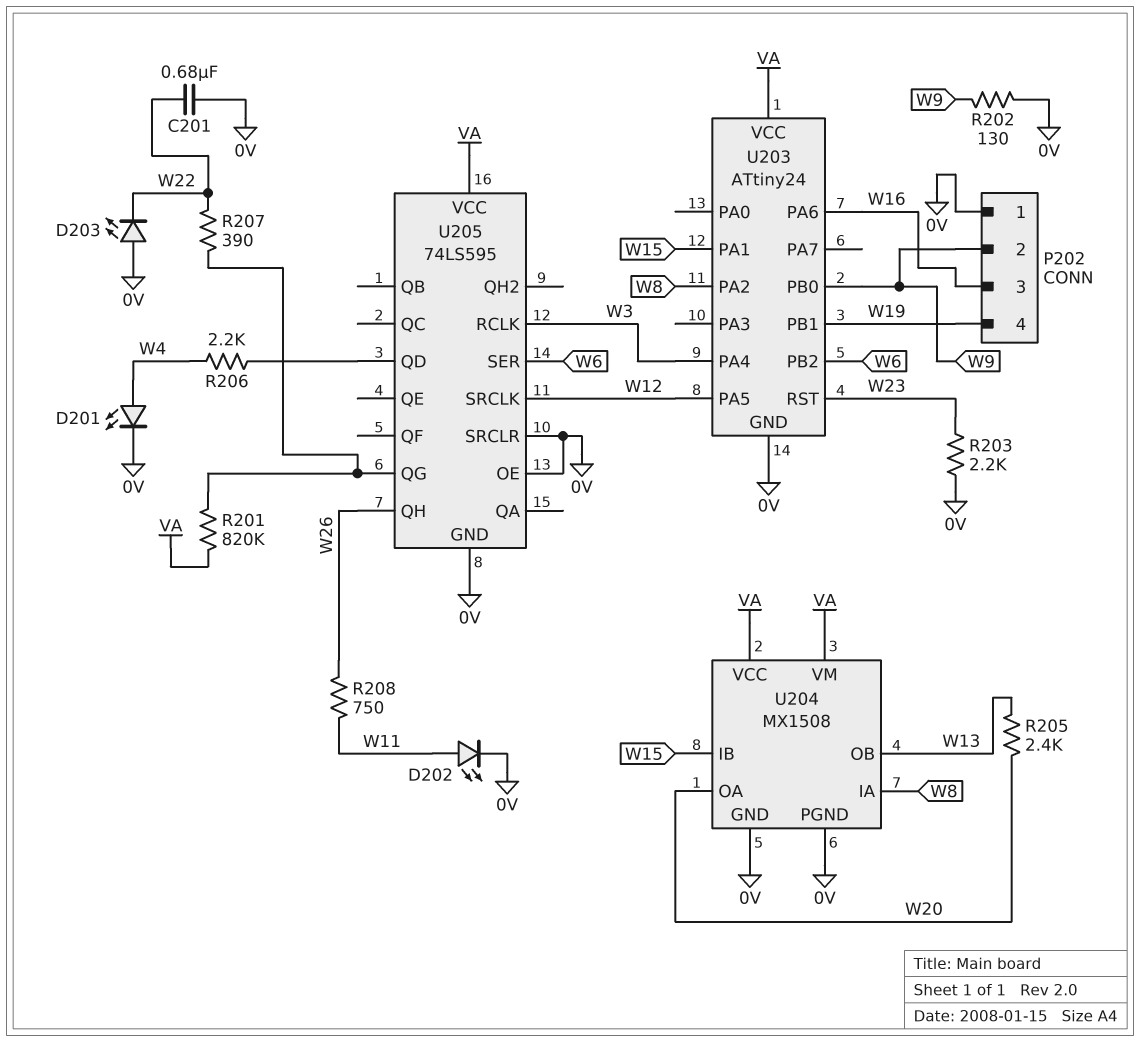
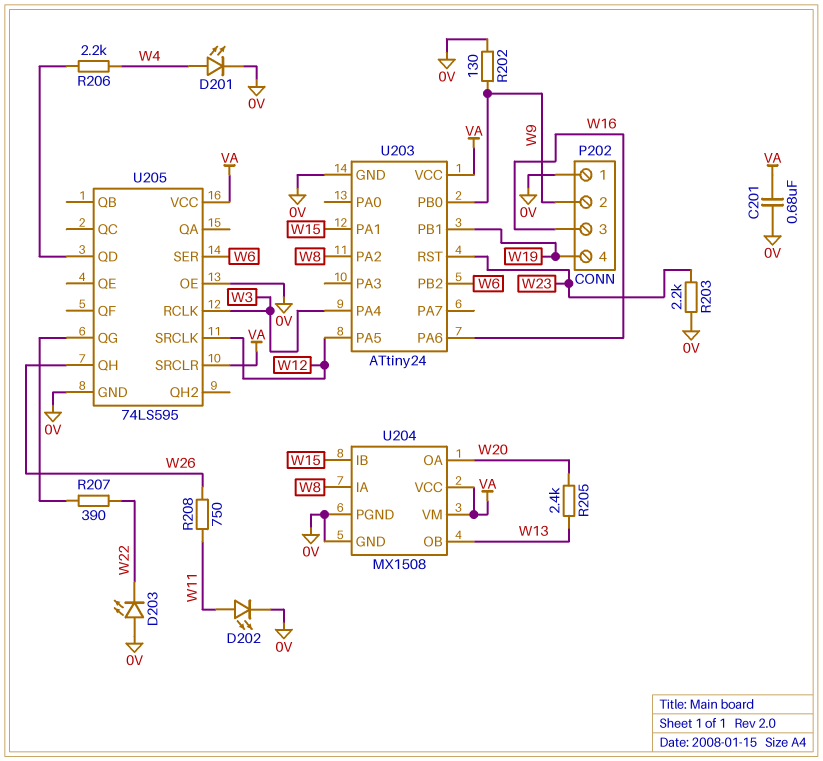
C201: 680nF (0V, W22) -> 680nF (0V, VA)
R201: 820k (U205/QG, VA) -> none
U205 pin SRCLR: 0V -> VA

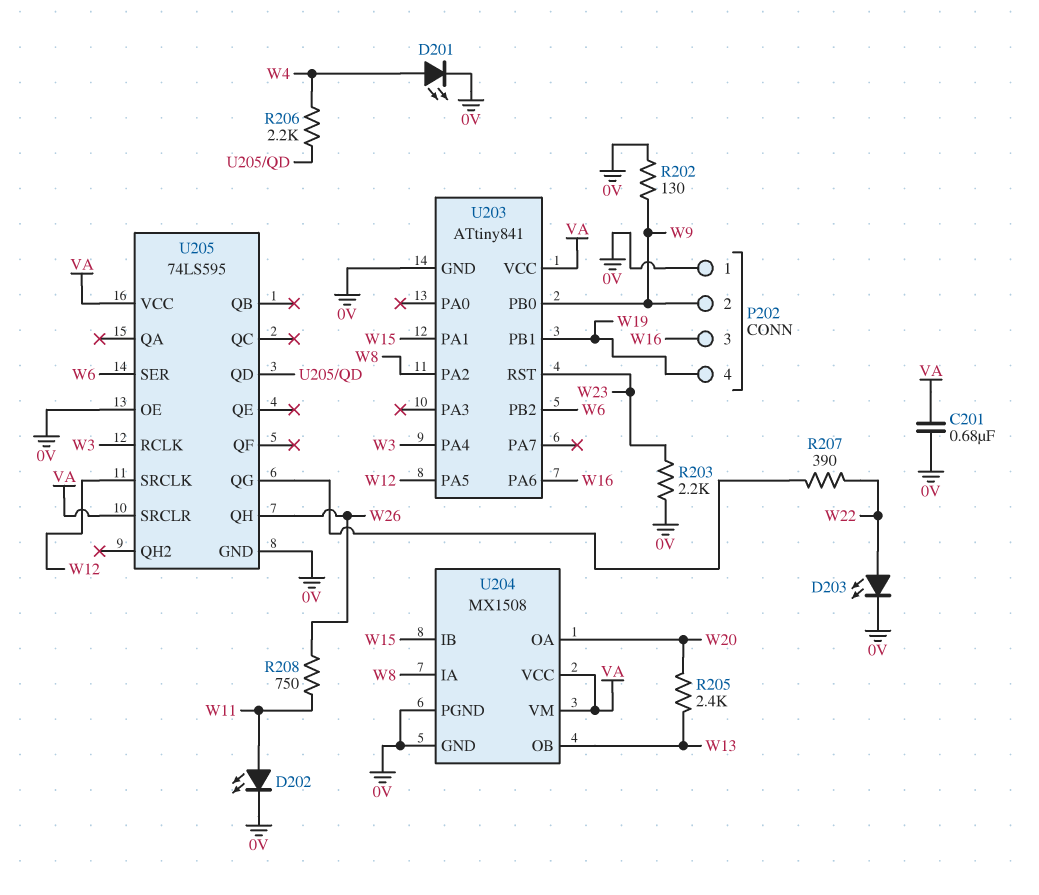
D203: LED (A 0V, K W22) -> LED (A W22, K 0V)
U203: ATtiny24 -> ATtiny841

